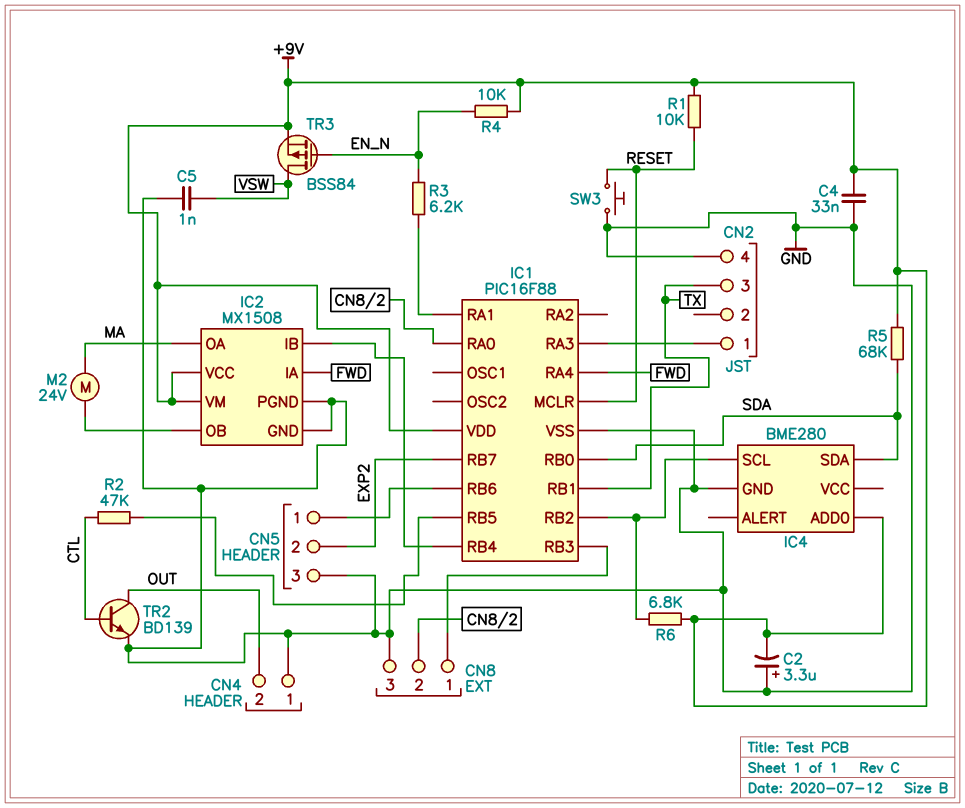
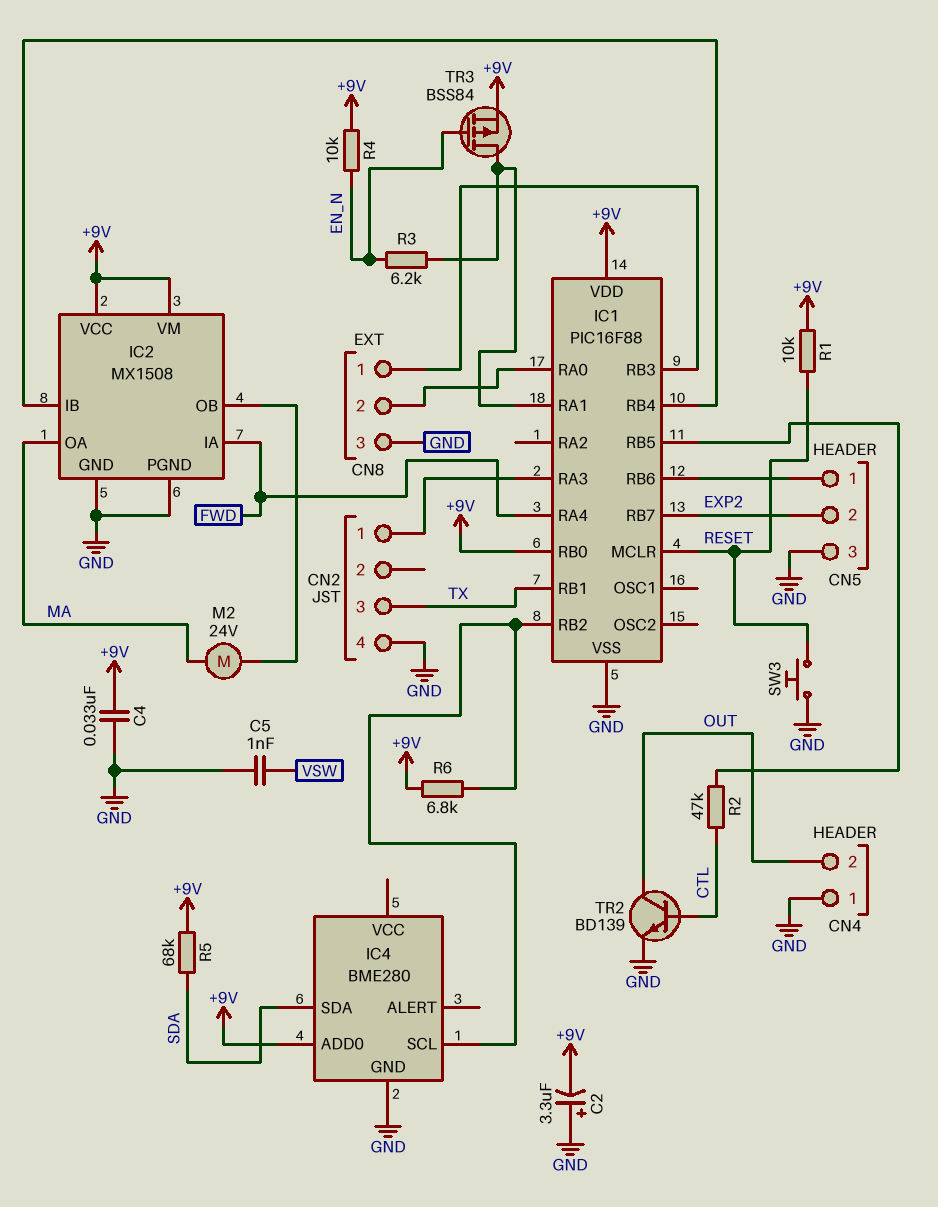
IC1 pin RB0: SDA -> +9V
TR3: PMOS BSS84 (G EN_N, D VSW, S +9V) -> PMOS BSS84 (G EN_N, D IC1/RA1, S +9V)

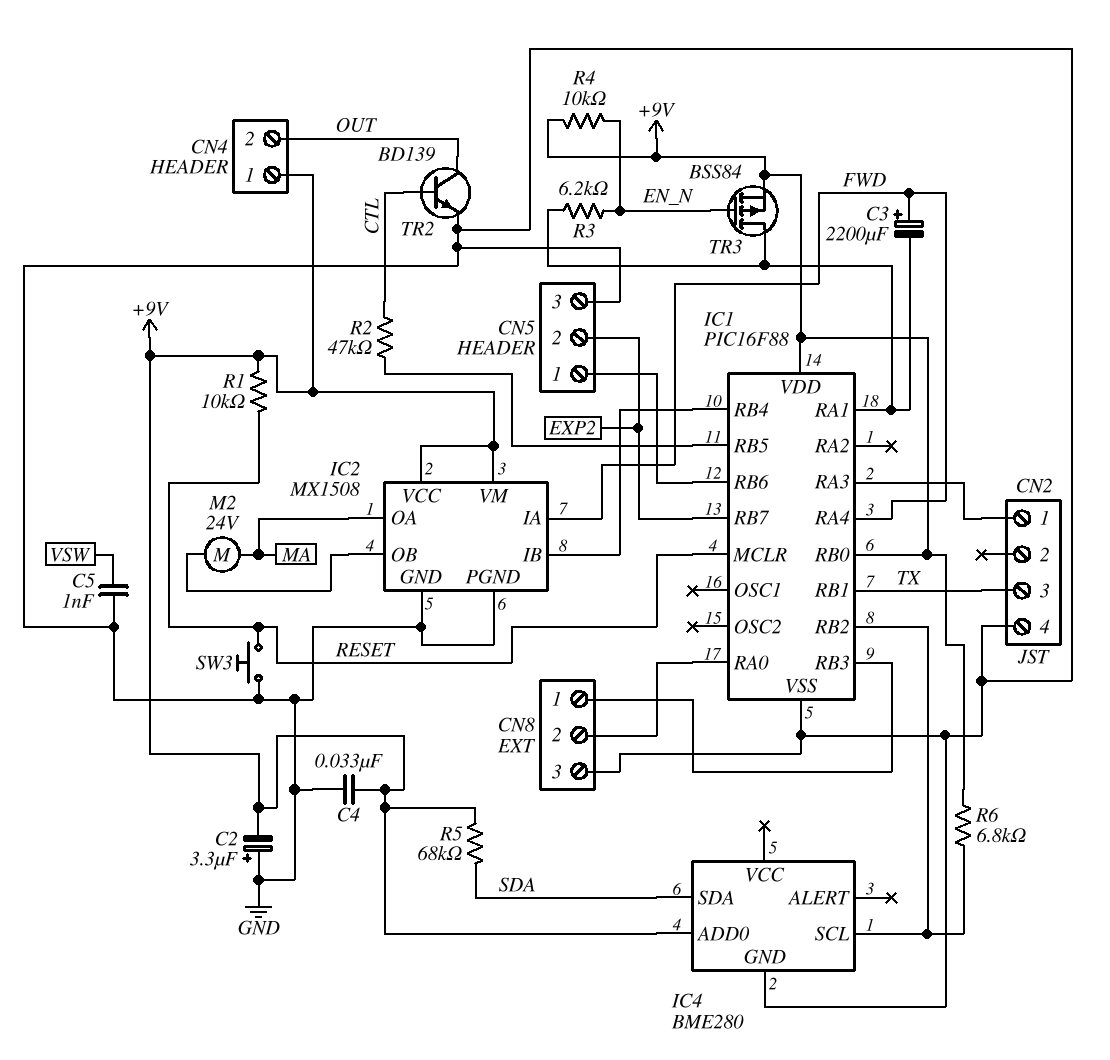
C3: none -> 2200uF (plus FWD, minus IC1/RA1)
CN4 pin 1: GND -> +9V

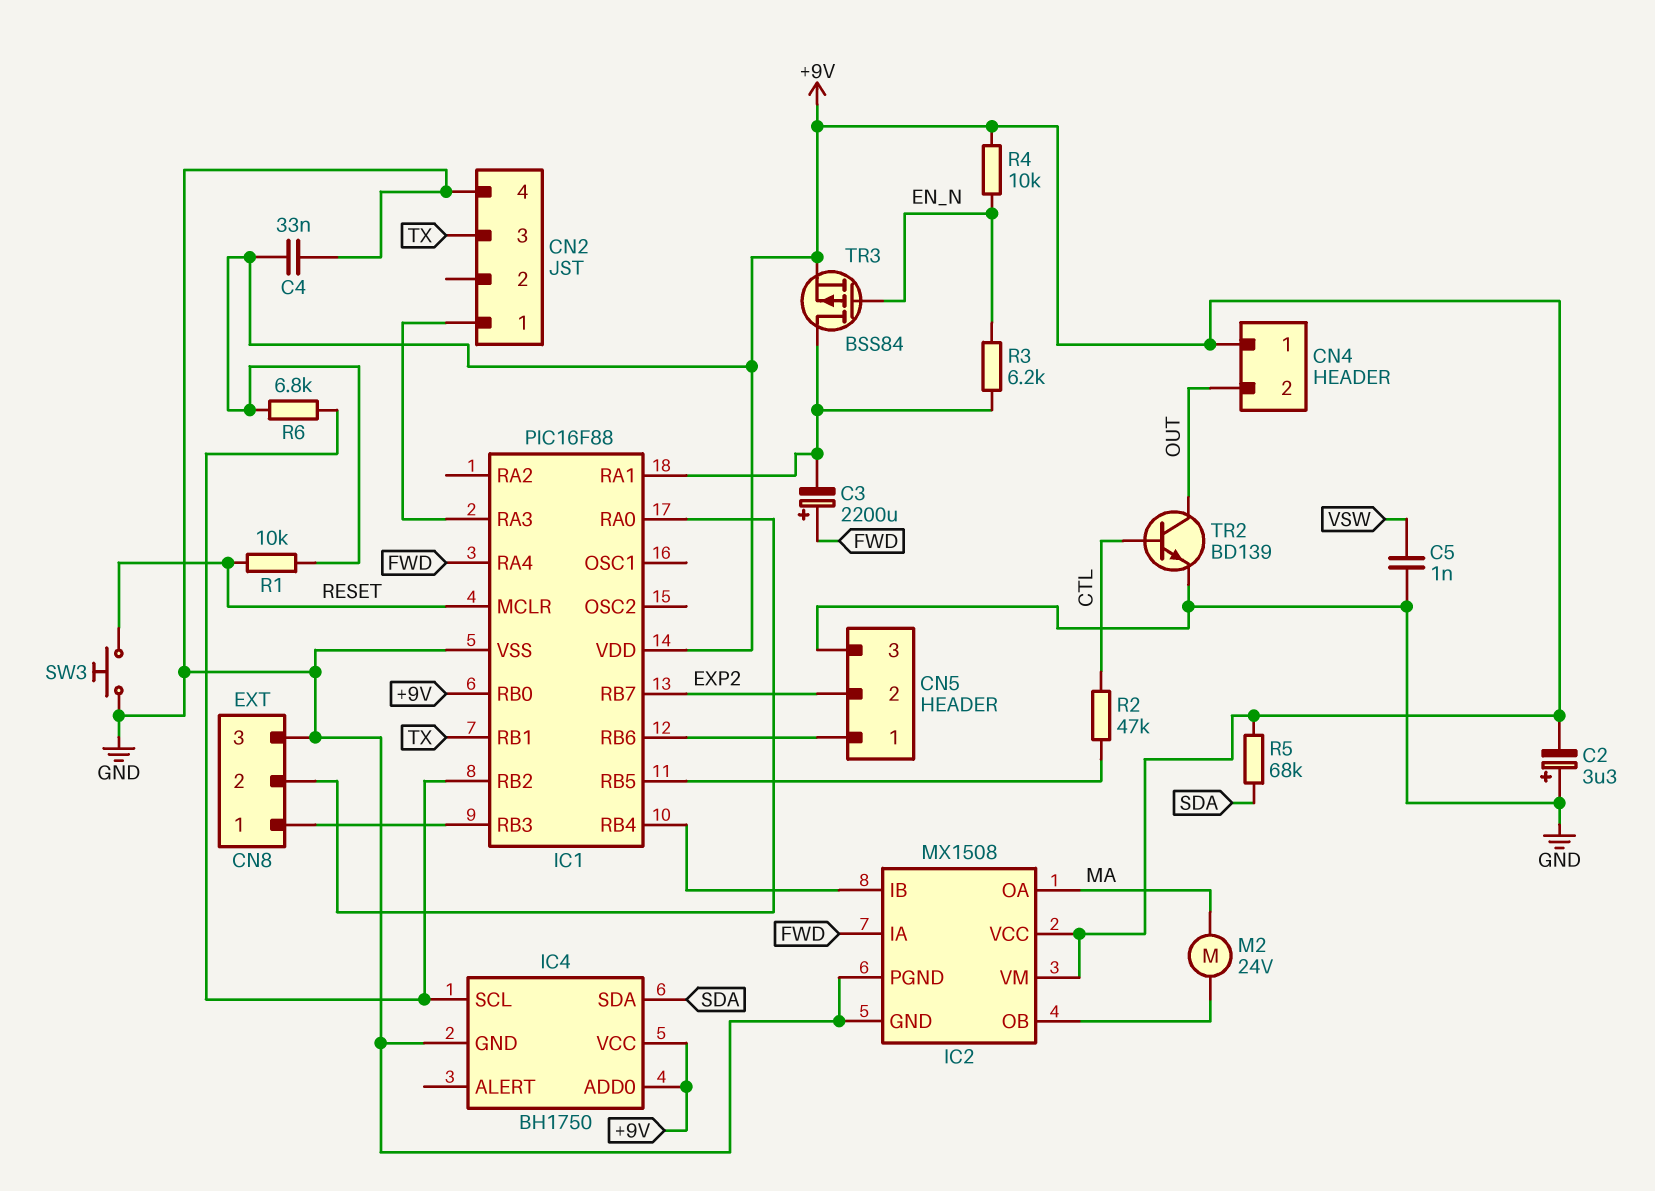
IC4: BME280 -> BH1750
IC4 pin VCC: none -> +9V

